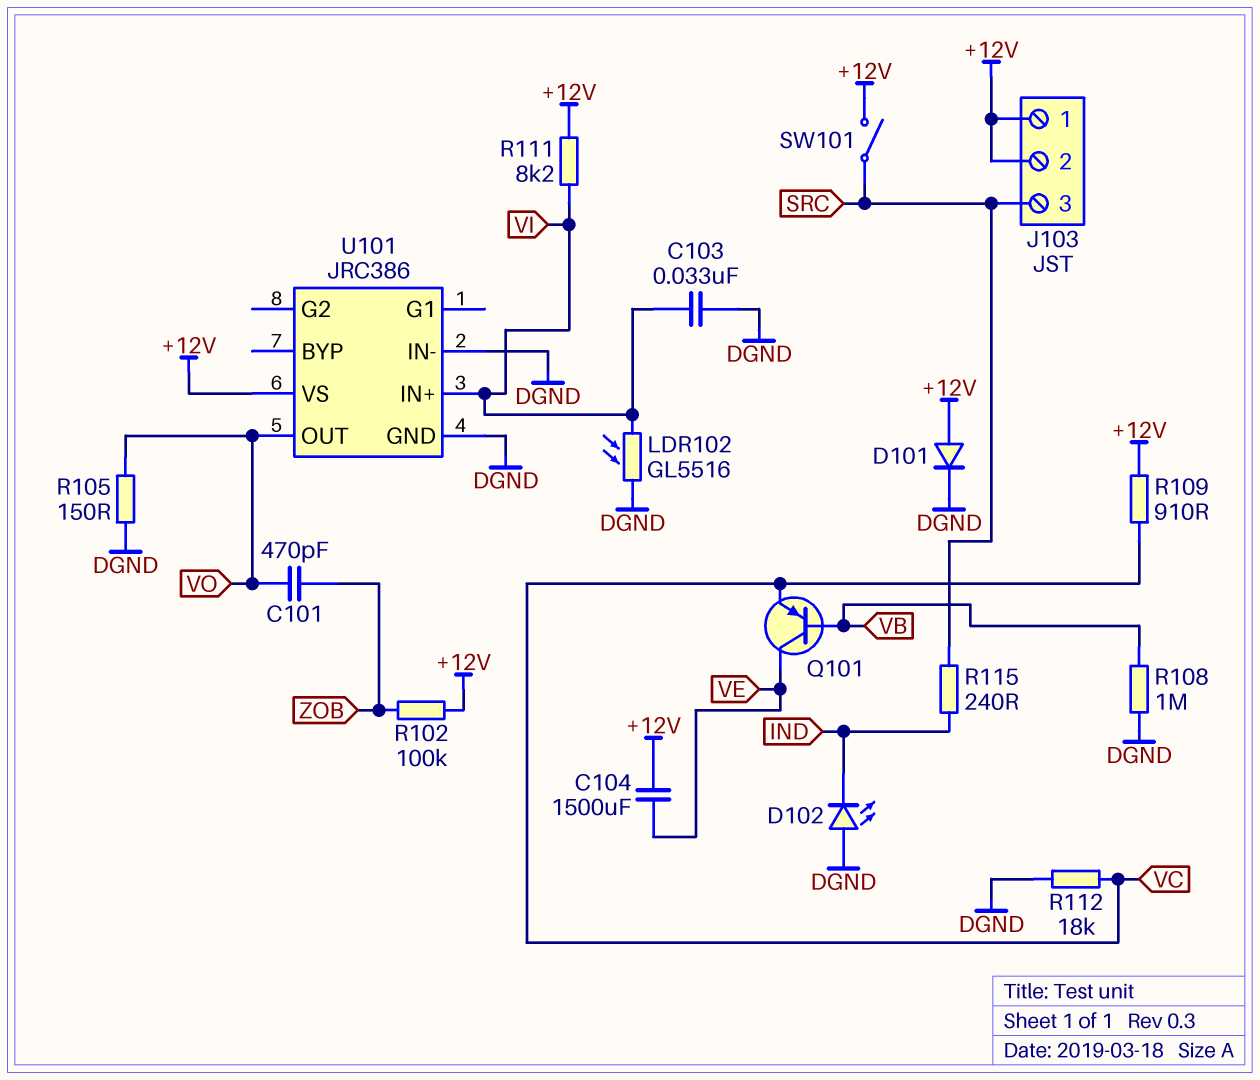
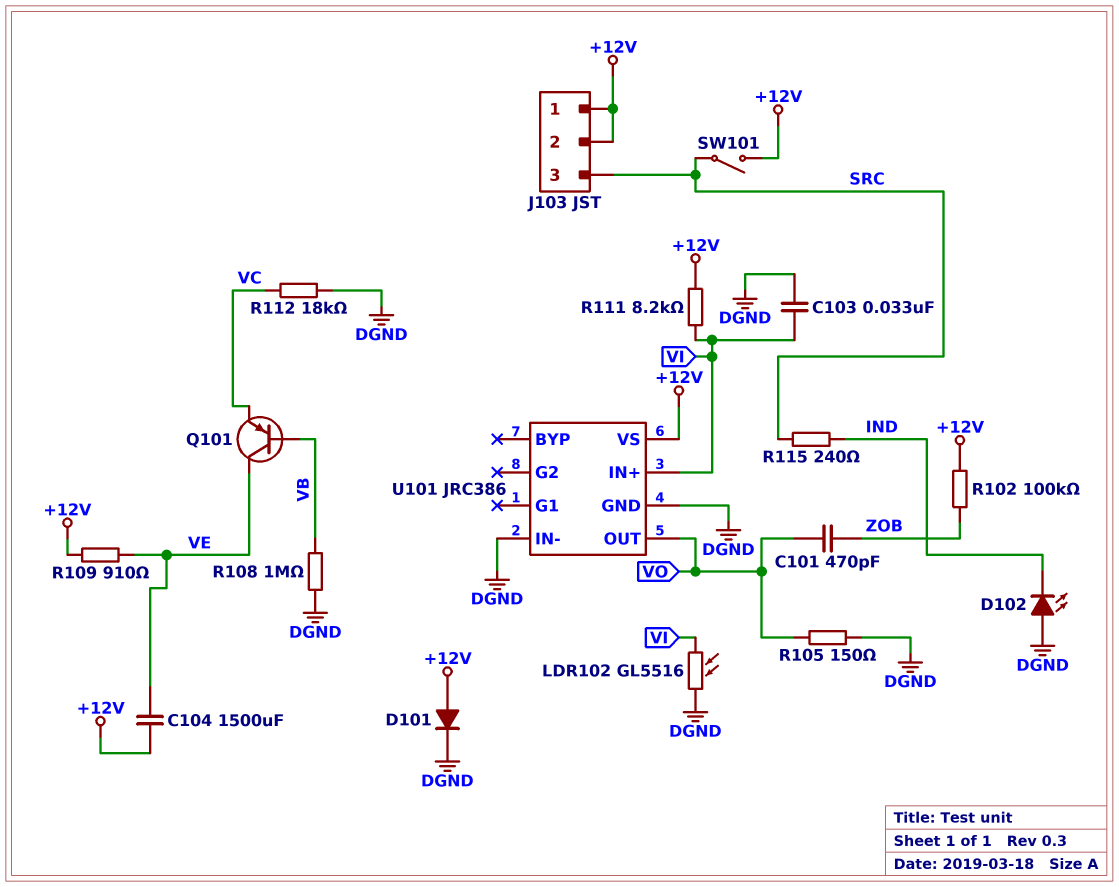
R109: 910 (+12V, VC) -> 910 (+12V, VE)

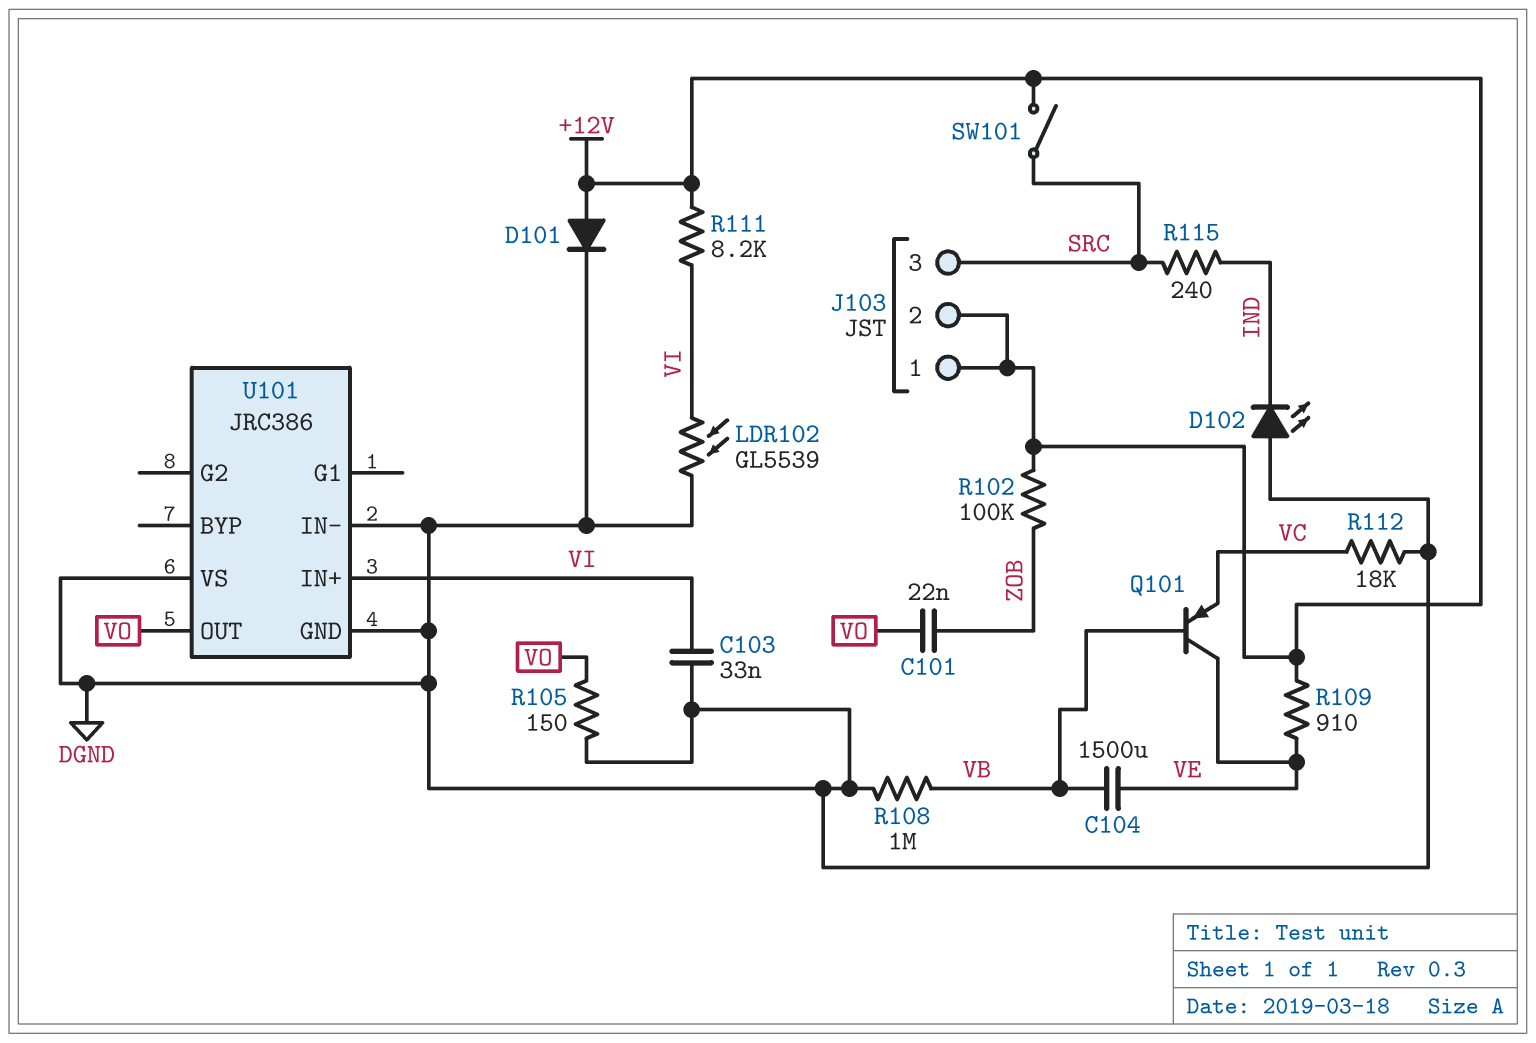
C101: 470pF (VO, ZOB) -> 22nF (VO, ZOB)
C104: 1500uF (+12V, VE) -> 1500uF (VB, VE)
LDR102: GL5516 (DGND, VI) -> GL5539 (DGND, VI)
U101 pin VS: +12V -> DGND

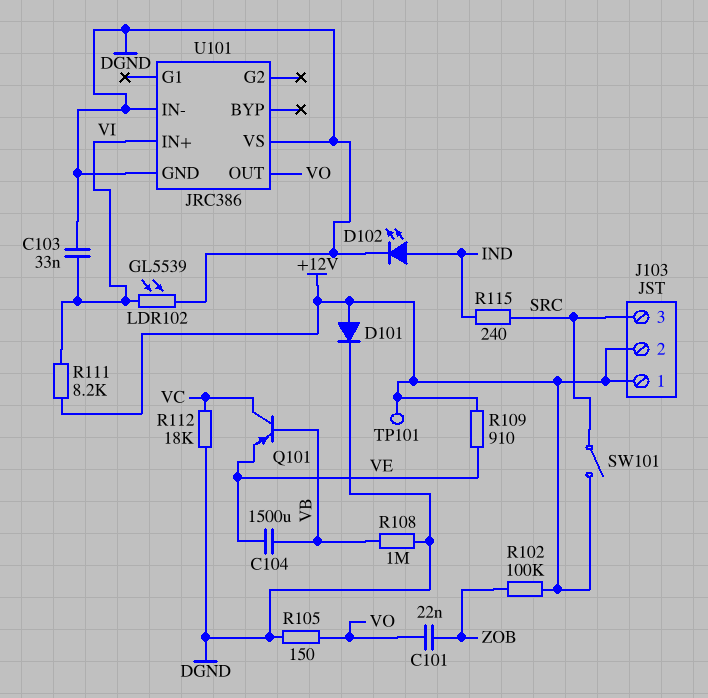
D102: LED (A DGND, K IND) -> LED (A IND, K DGND)
Q101: PNP (B VB, C VE, E VC) -> PNP (B VB, C VC, E VE)
TP101: none -> test point (+12V)

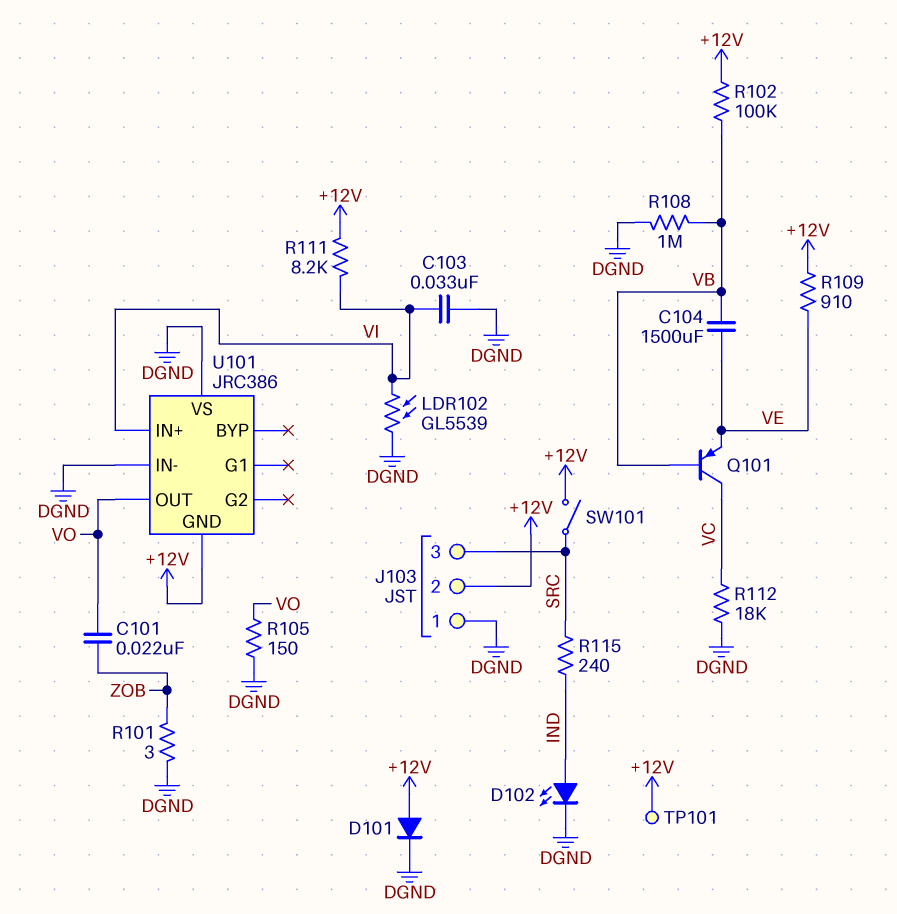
J103 pin 1: +12V -> DGND
R101: none -> 3 (DGND, ZOB)
R102: 100k (+12V, ZOB) -> 100k (+12V, VB)
U101 pin GND: DGND -> +12V

